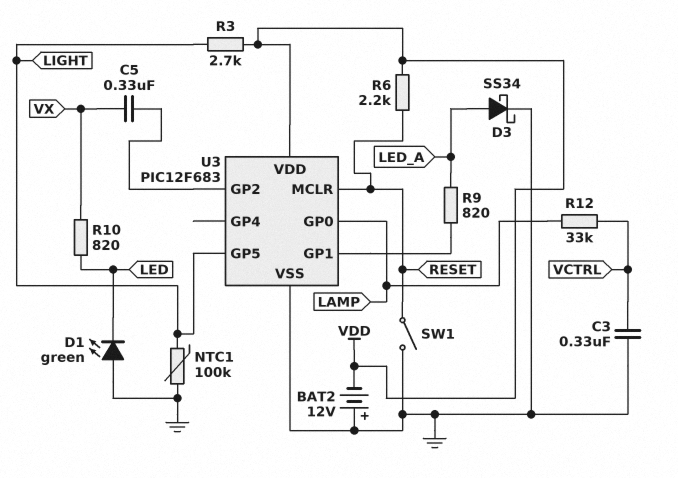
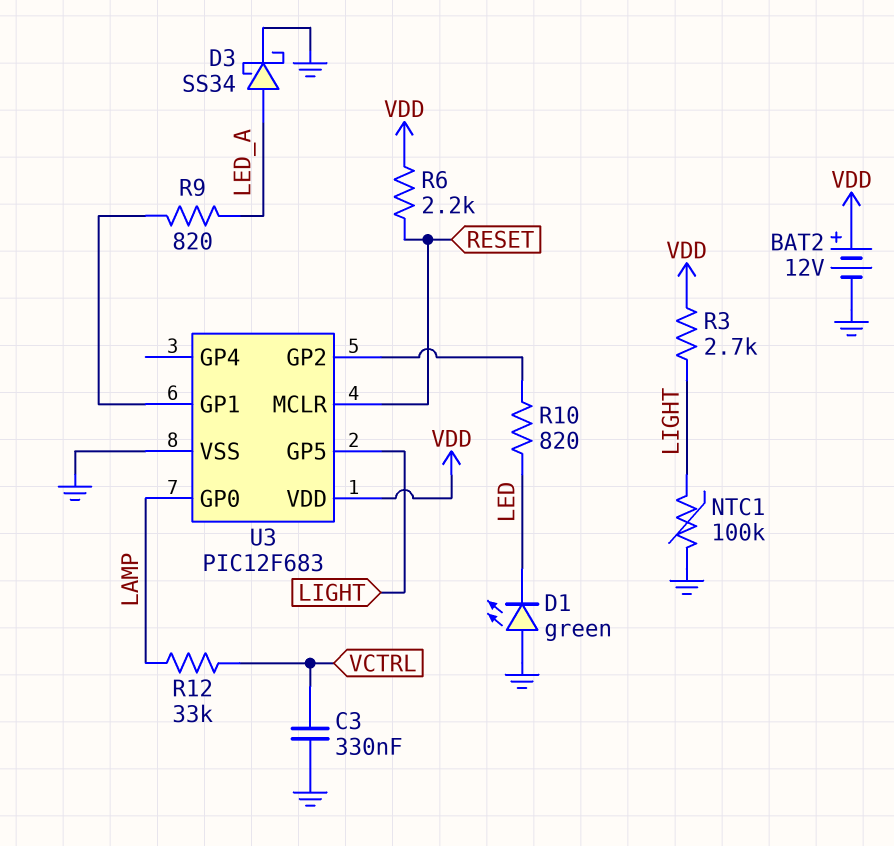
BAT2: 12V (plus GND, minus VDD) -> 12V (plus VDD, minus GND)
C5: 330nF (U3/GP2, VX) -> none
R10: 820 (LED, VX) -> 820 (LED, U3/GP2)
SW1: switch (GND, RESET) -> none

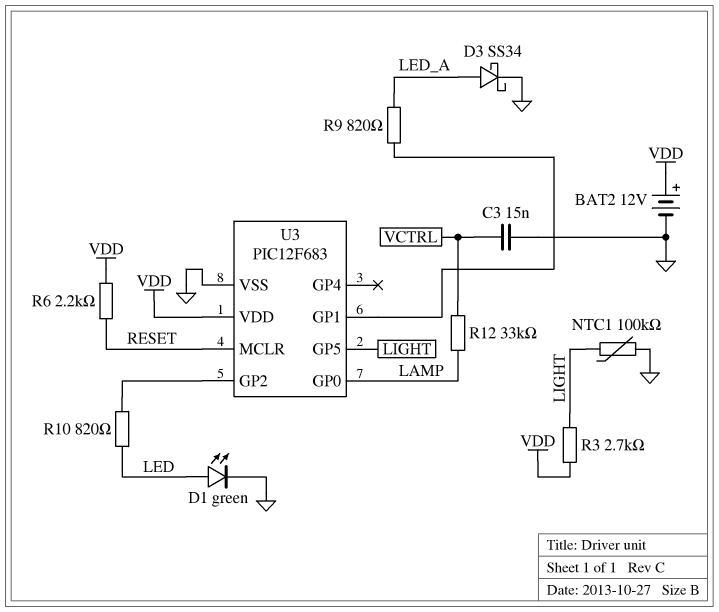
C3: 330nF (GND, VCTRL) -> 15nF (GND, VCTRL)
D1: LED green (A GND, K LED) -> LED green (A LED, K GND)

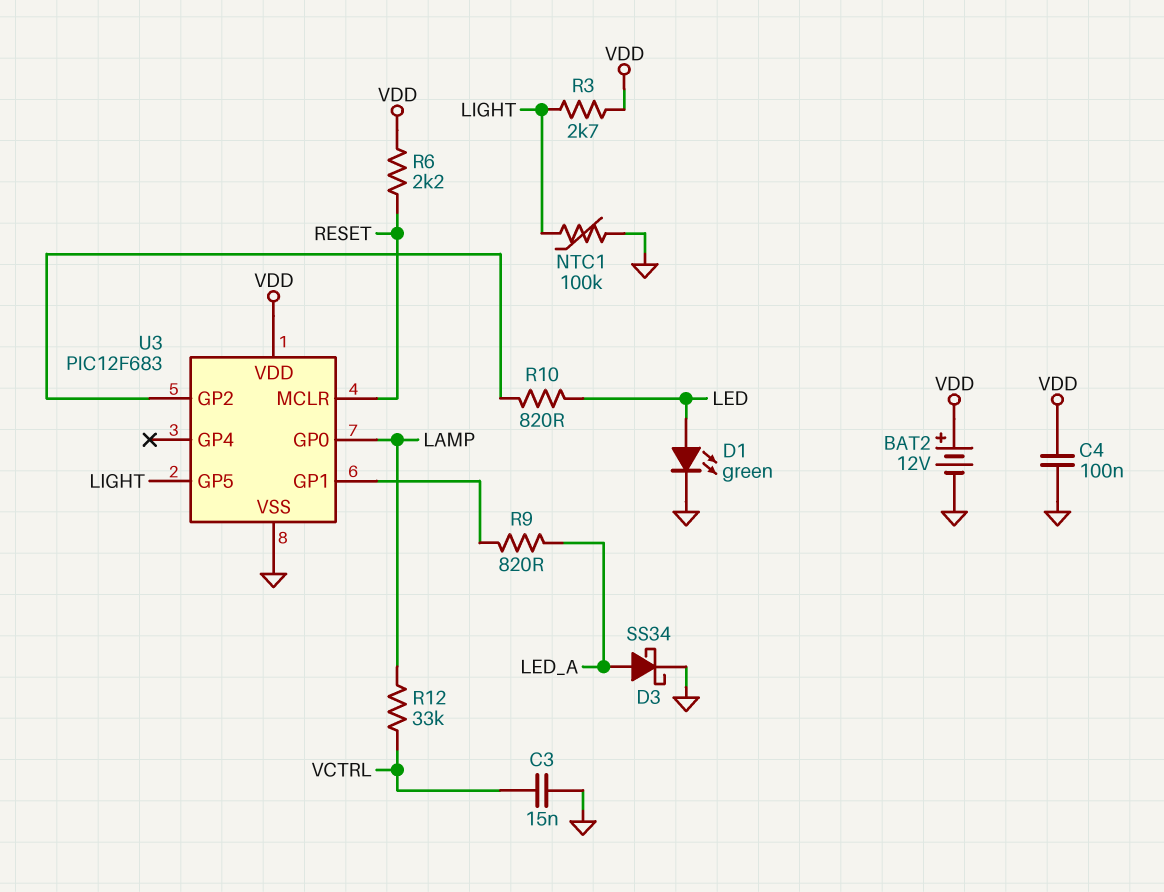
C4: none -> 100nF (GND, VDD)

